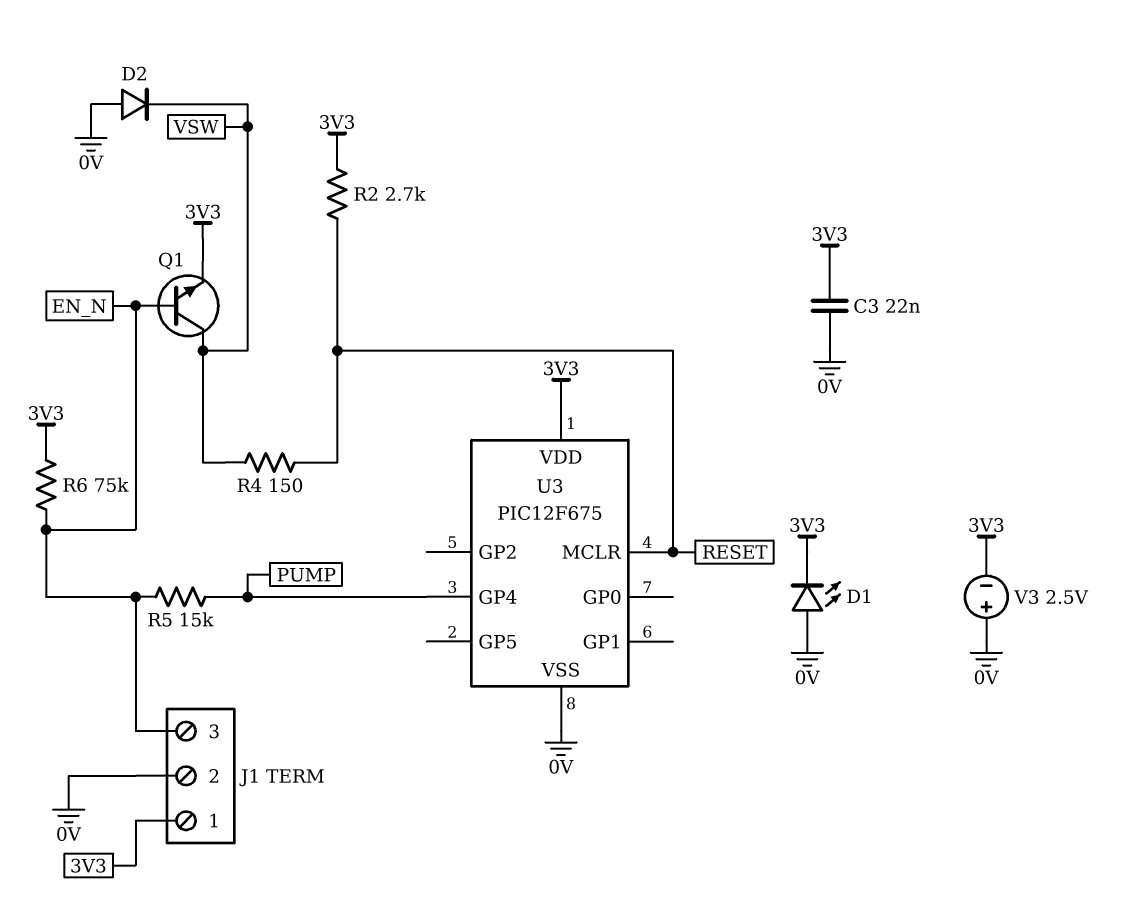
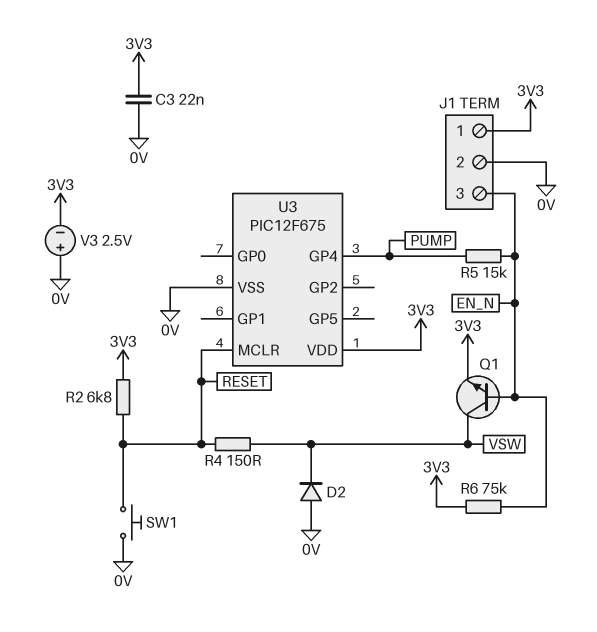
D1: LED (A 0V, K 3V3) -> none
R2: 2.7k (3V3, RESET) -> 6.8k (3V3, RESET)
SW1: none -> button (0V, RESET)

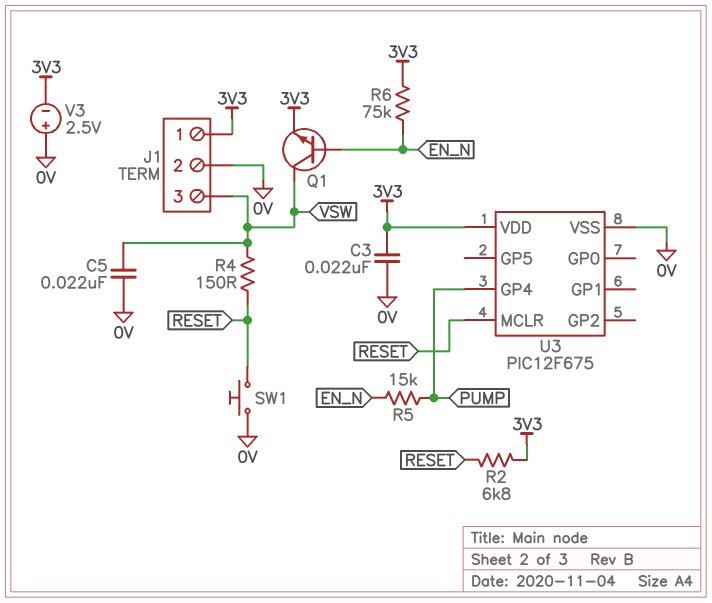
C5: none -> 22nF (0V, VSW)
D2: diode (A 0V, K VSW) -> none
J1 pin 3: EN_N -> VSW

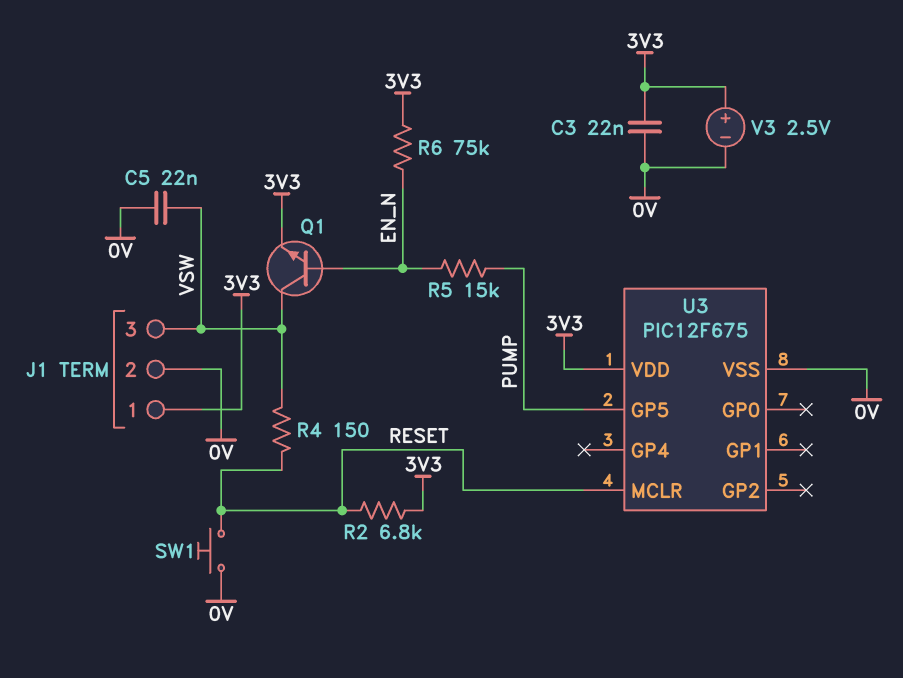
U3 pin GP4: PUMP -> none
U3 pin GP5: none -> PUMP
V3: 2.5V (plus 0V, minus 3V3) -> 2.5V (plus 3V3, minus 0V)

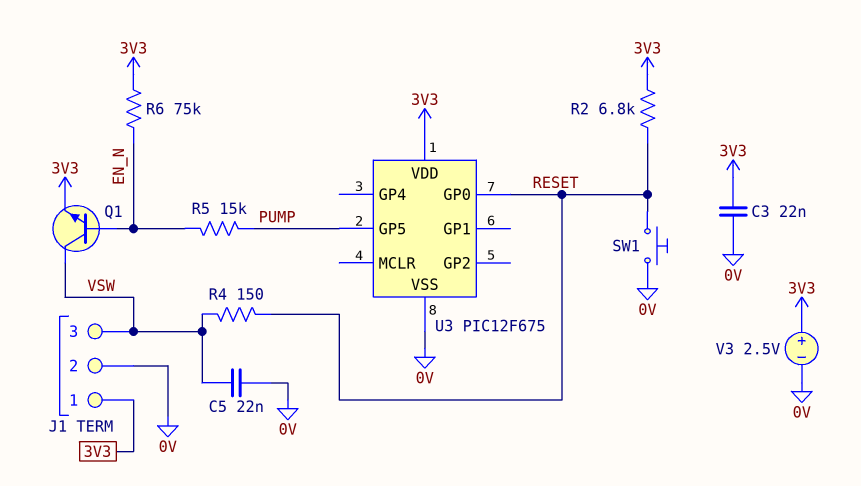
U3 pin GP0: none -> RESET
U3 pin MCLR: RESET -> none

